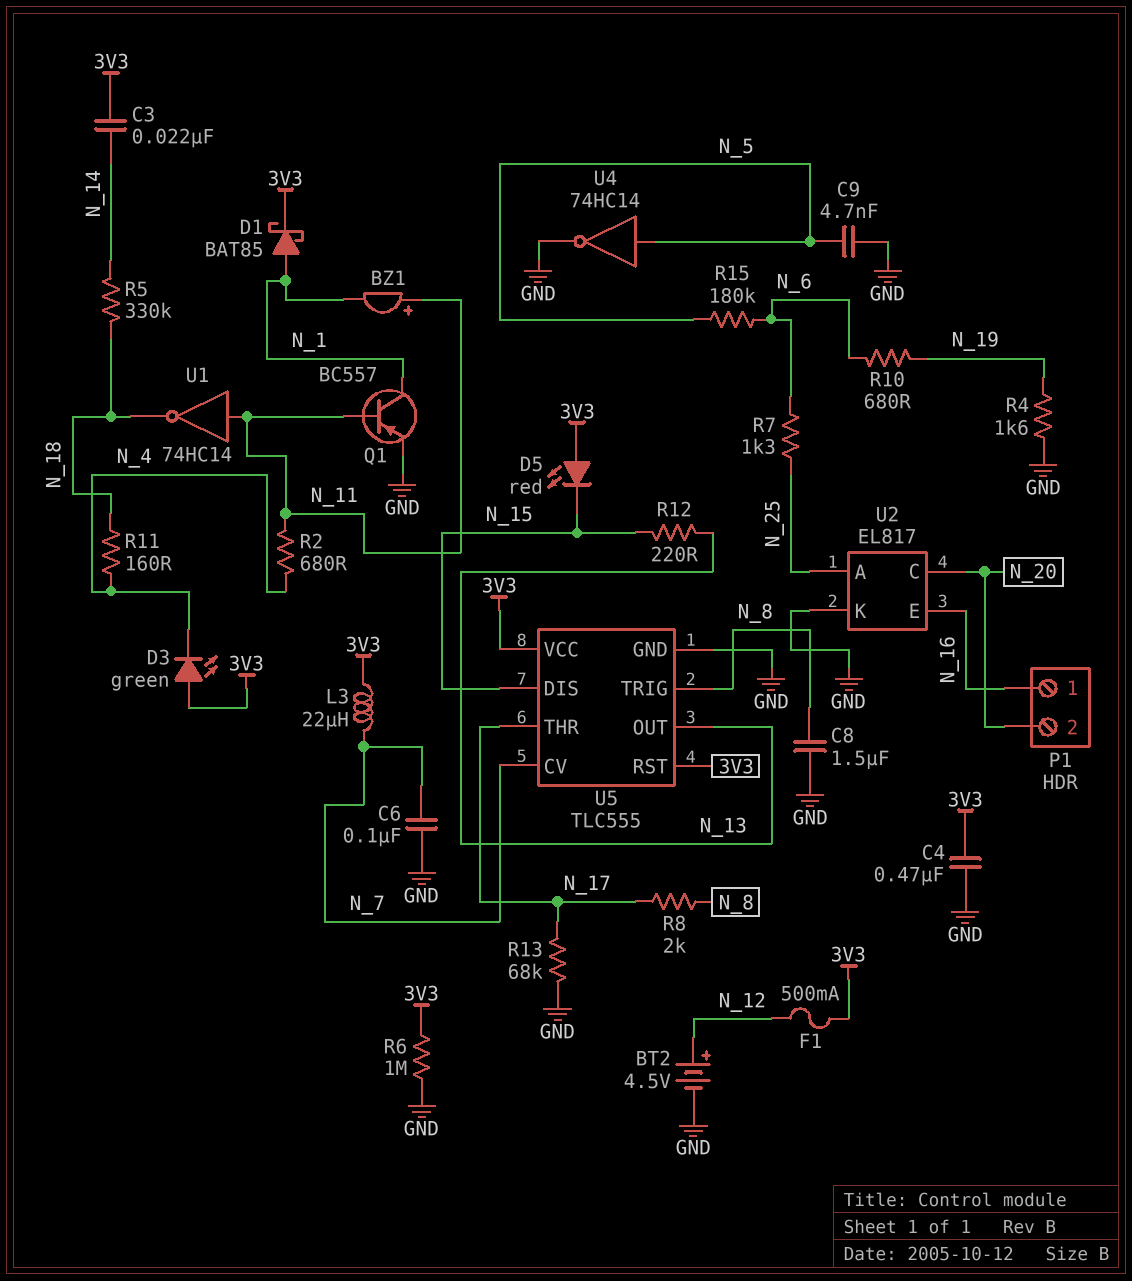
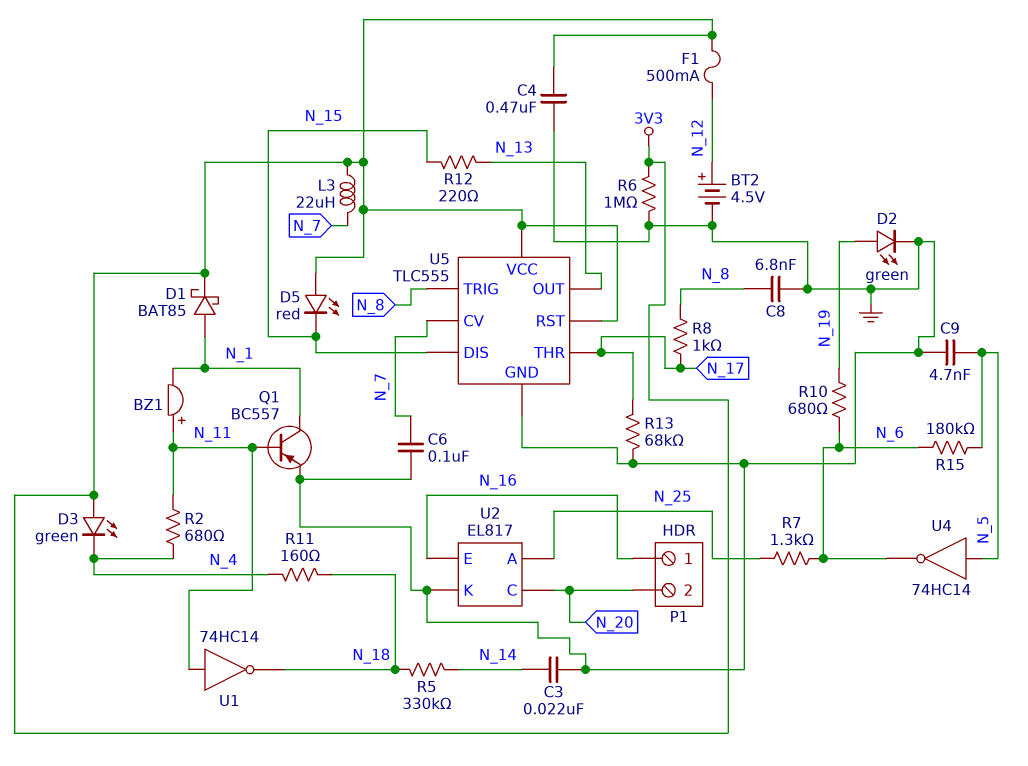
C3: 22nF (3V3, N_14) -> 22nF (GND, N_14)
C8: 1.5uF (GND, N_8) -> 6.8nF (GND, N_8)
D2: none -> LED green (A N_19, K GND)
R4: 1.6k (GND, N_19) -> none
R8: 2k (N_8, N_17) -> 1k (N_8, N_17)
U4: NOT 74HC14 (in N_5, out GND) -> NOT 74HC14 (in N_5, out N_6)

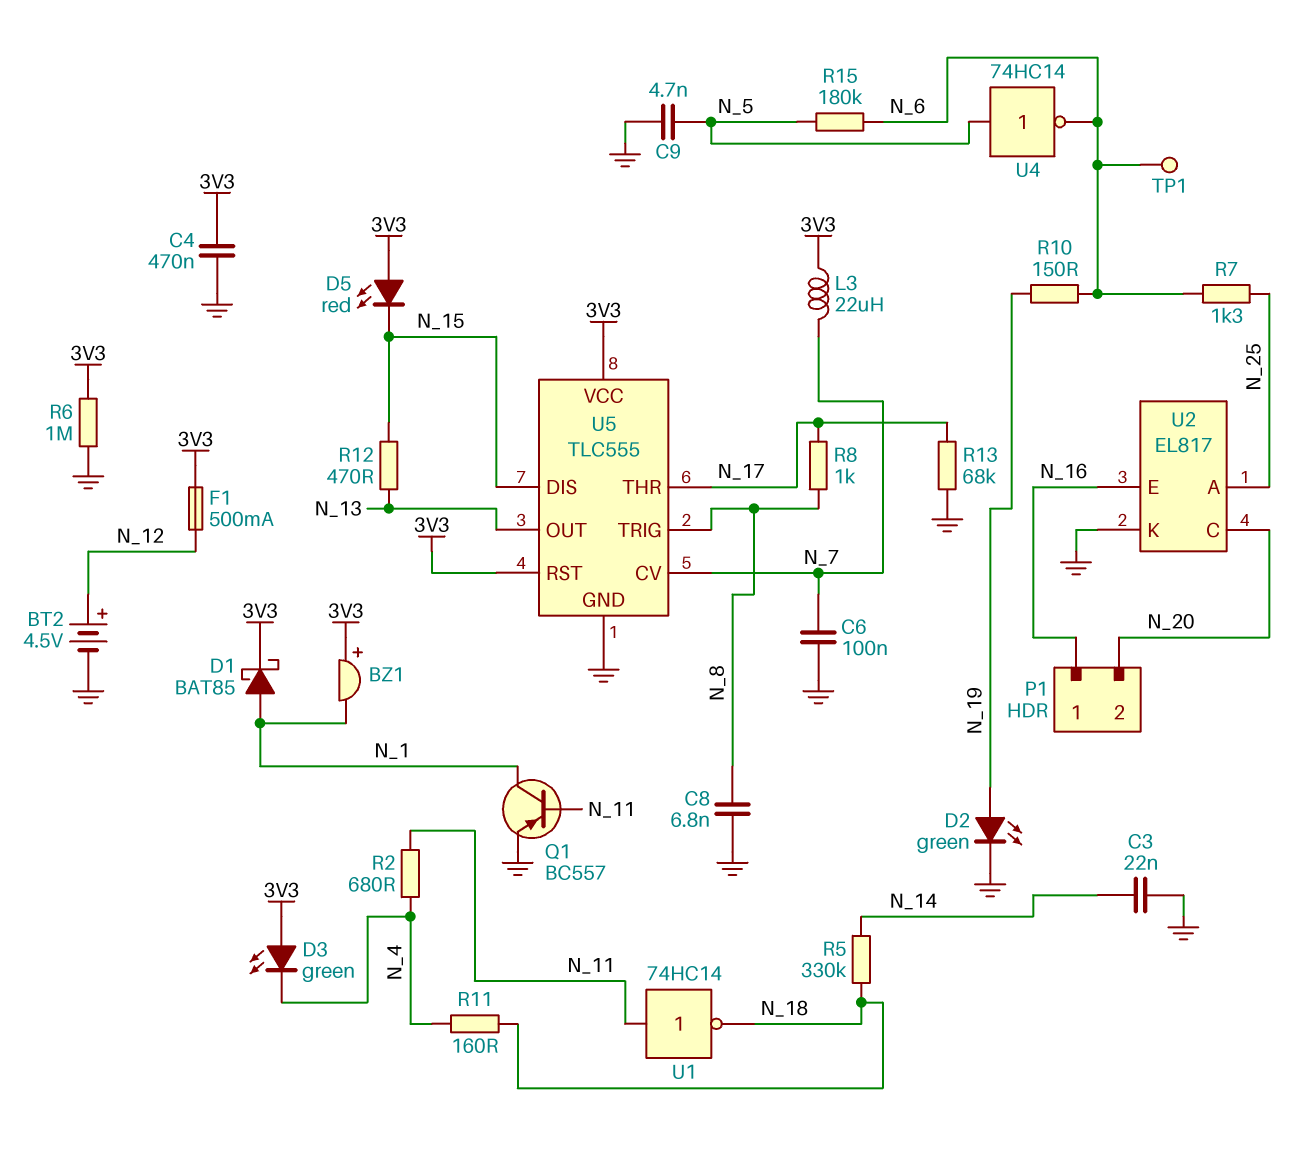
BZ1: buzzer (plus N_11, minus N_1) -> buzzer (plus 3V3, minus N_1)
R10: 680 (N_6, N_19) -> 150 (N_6, N_19)
R12: 220 (N_13, N_15) -> 470 (N_13, N_15)
TP1: none -> test point (N_6)

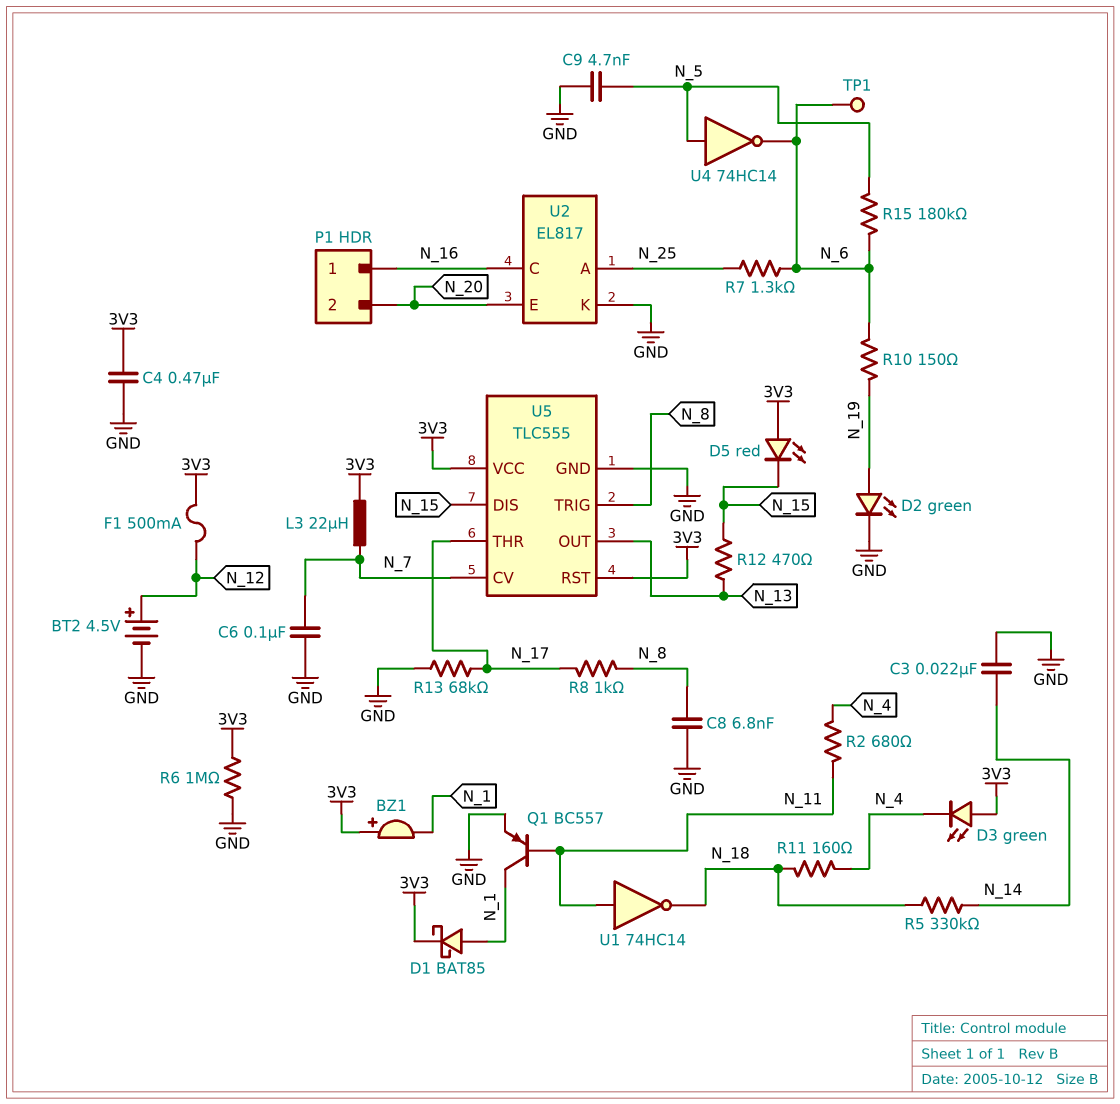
U2 pin C: N_20 -> N_16
U2 pin E: N_16 -> N_20

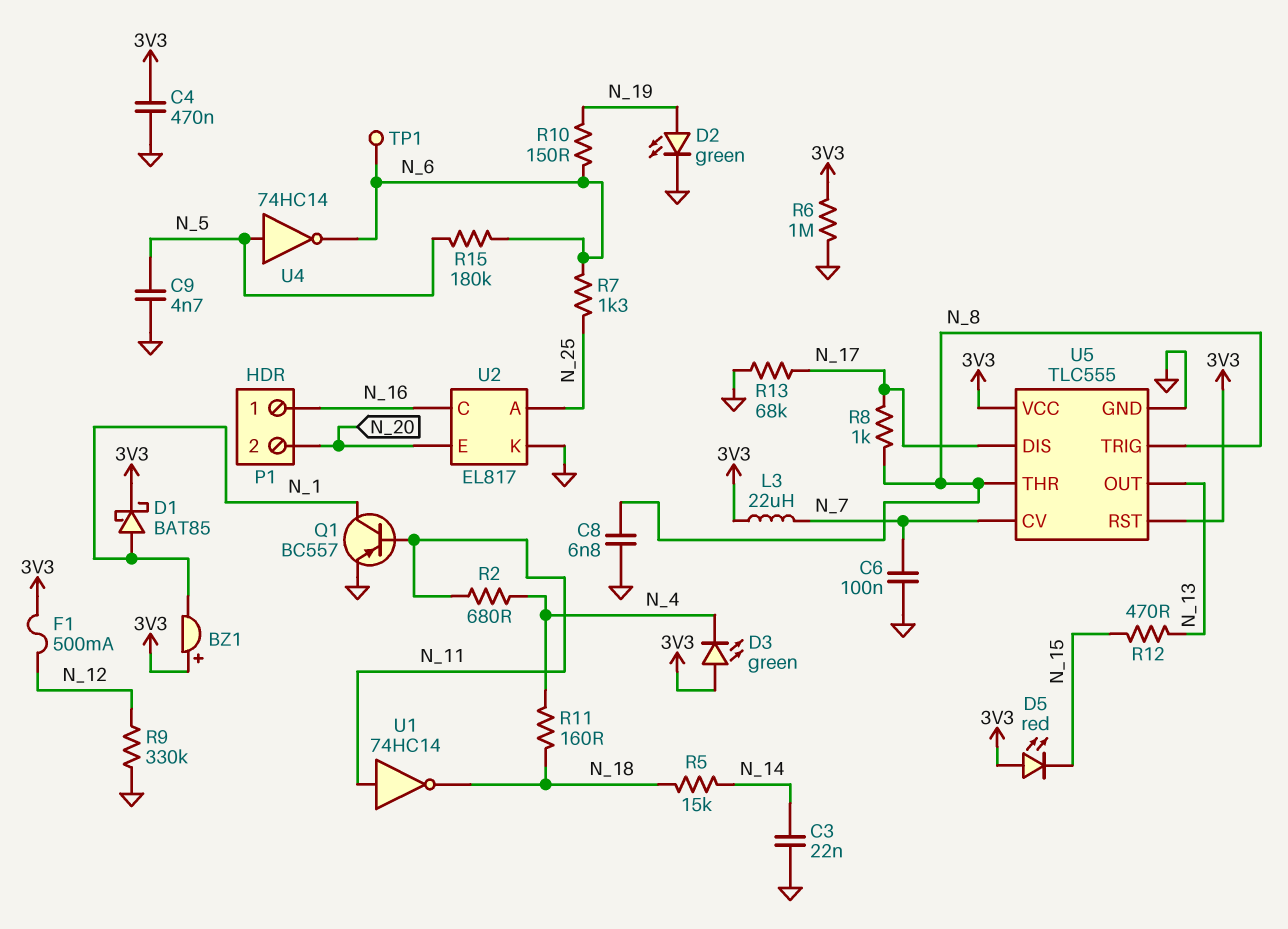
BT2: 4.5V (plus N_12, minus GND) -> none
R5: 330k (N_14, N_18) -> 15k (N_14, N_18)
R9: none -> 330k (GND, N_12)
U5 pin DIS: N_15 -> N_17
U5 pin THR: N_17 -> N_8

